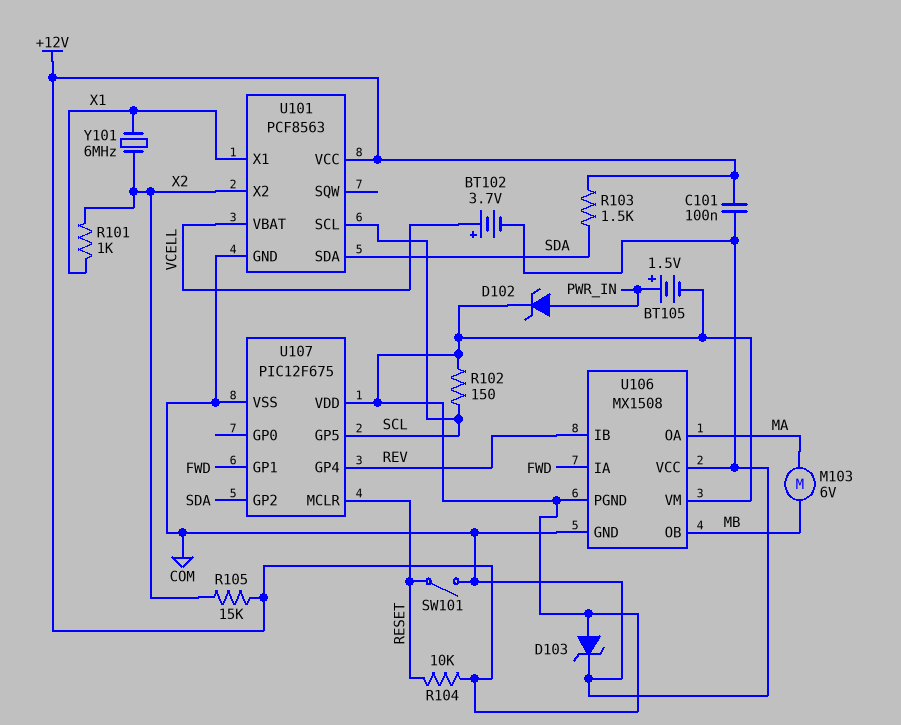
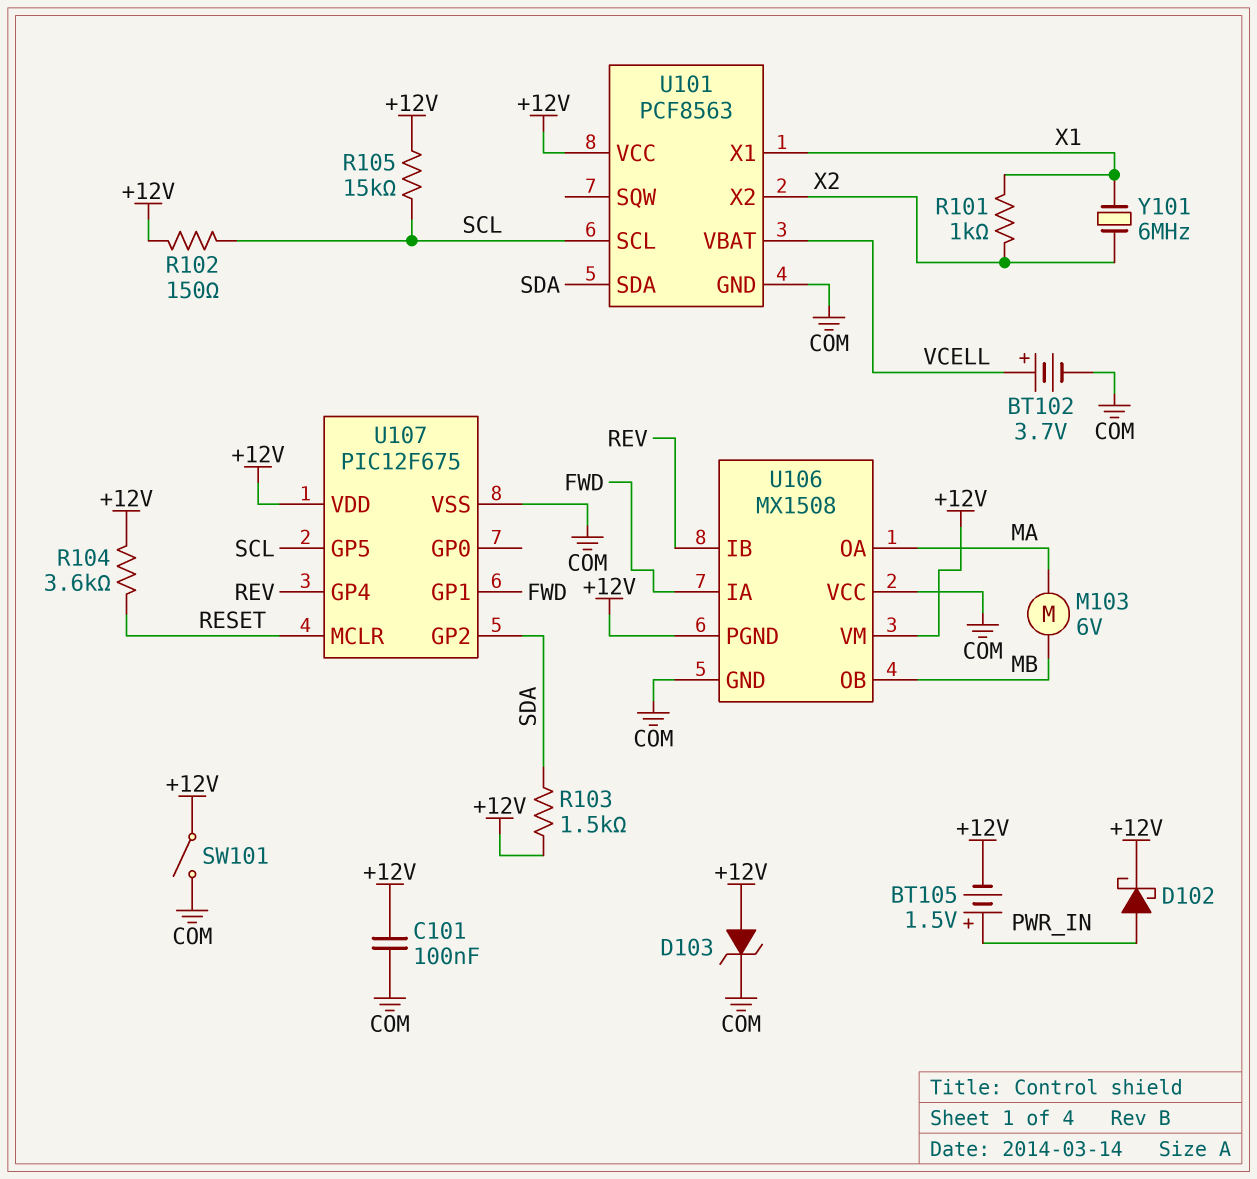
D102: zener (A PWR_IN, K +12V) -> schottky (A PWR_IN, K +12V)
R104: 10k (+12V, RESET) -> 3.6k (+12V, RESET)
R105: 15k (+12V, X2) -> 15k (+12V, SCL)
SW101: switch (COM, RESET) -> switch (+12V, COM)

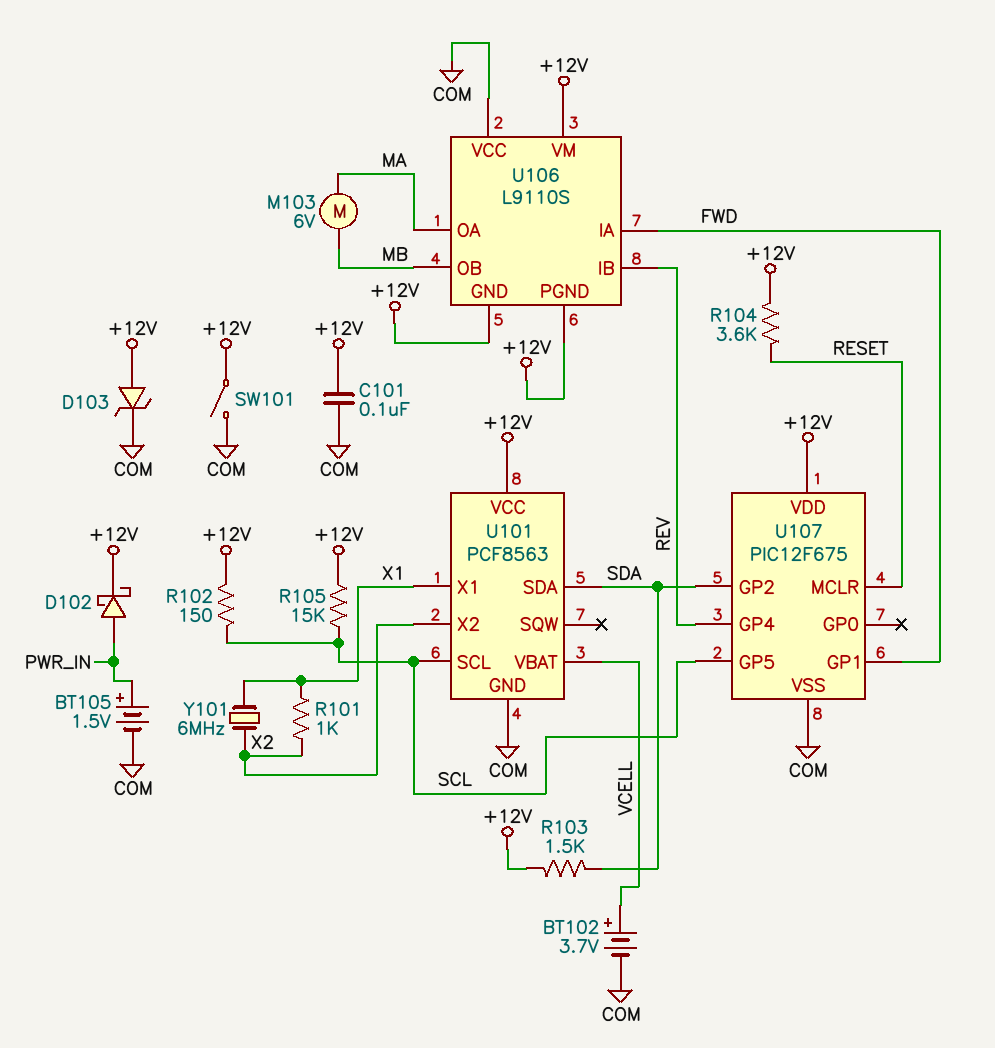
BT105: 1.5V (plus PWR_IN, minus +12V) -> 1.5V (plus PWR_IN, minus COM)
U106: MX1508 -> L9110S
U106 pin GND: COM -> +12V

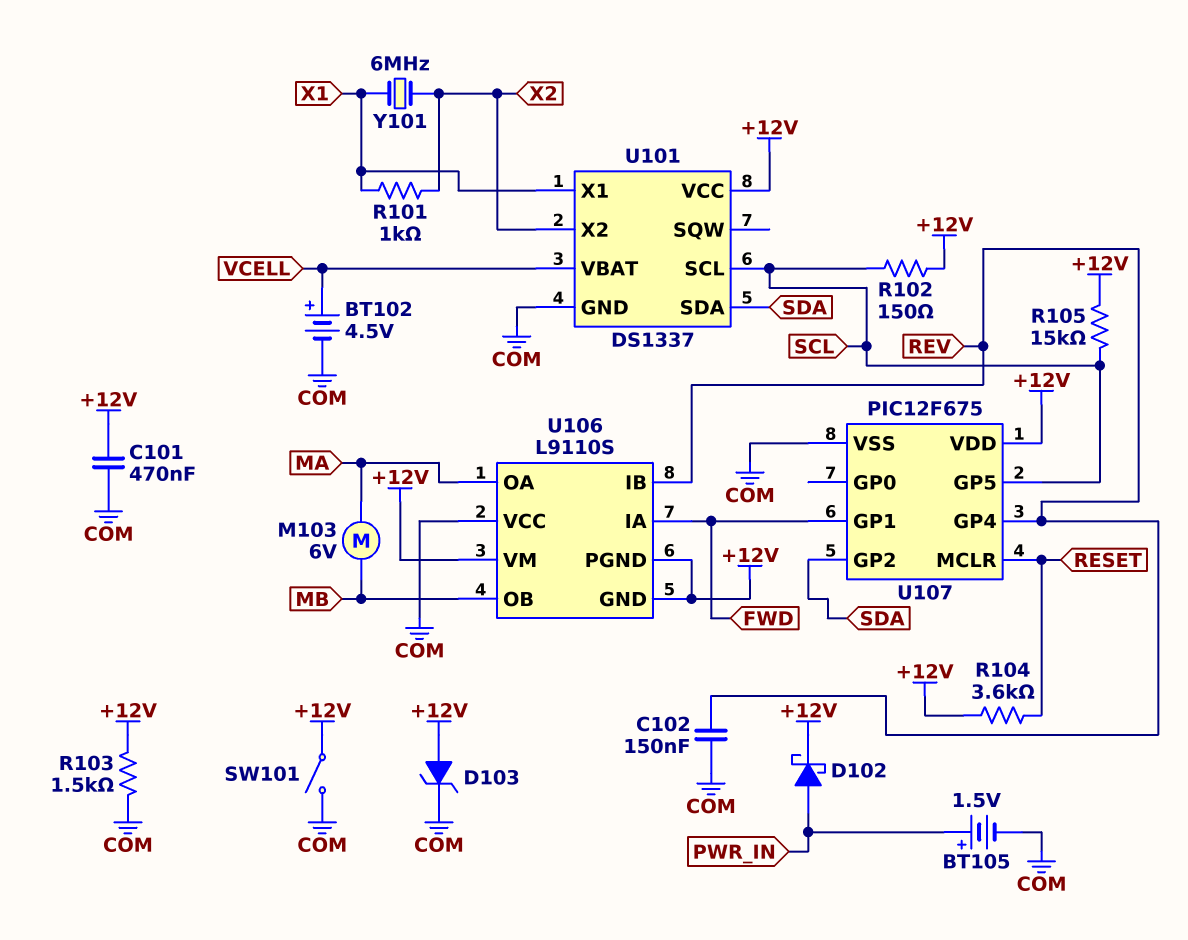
BT102: 3.7V (plus VCELL, minus COM) -> 4.5V (plus VCELL, minus COM)
C101: 100nF (+12V, COM) -> 470nF (+12V, COM)
C102: none -> 150nF (COM, REV)
R103: 1.5k (+12V, SDA) -> 1.5k (+12V, COM)
U101: PCF8563 -> DS1337

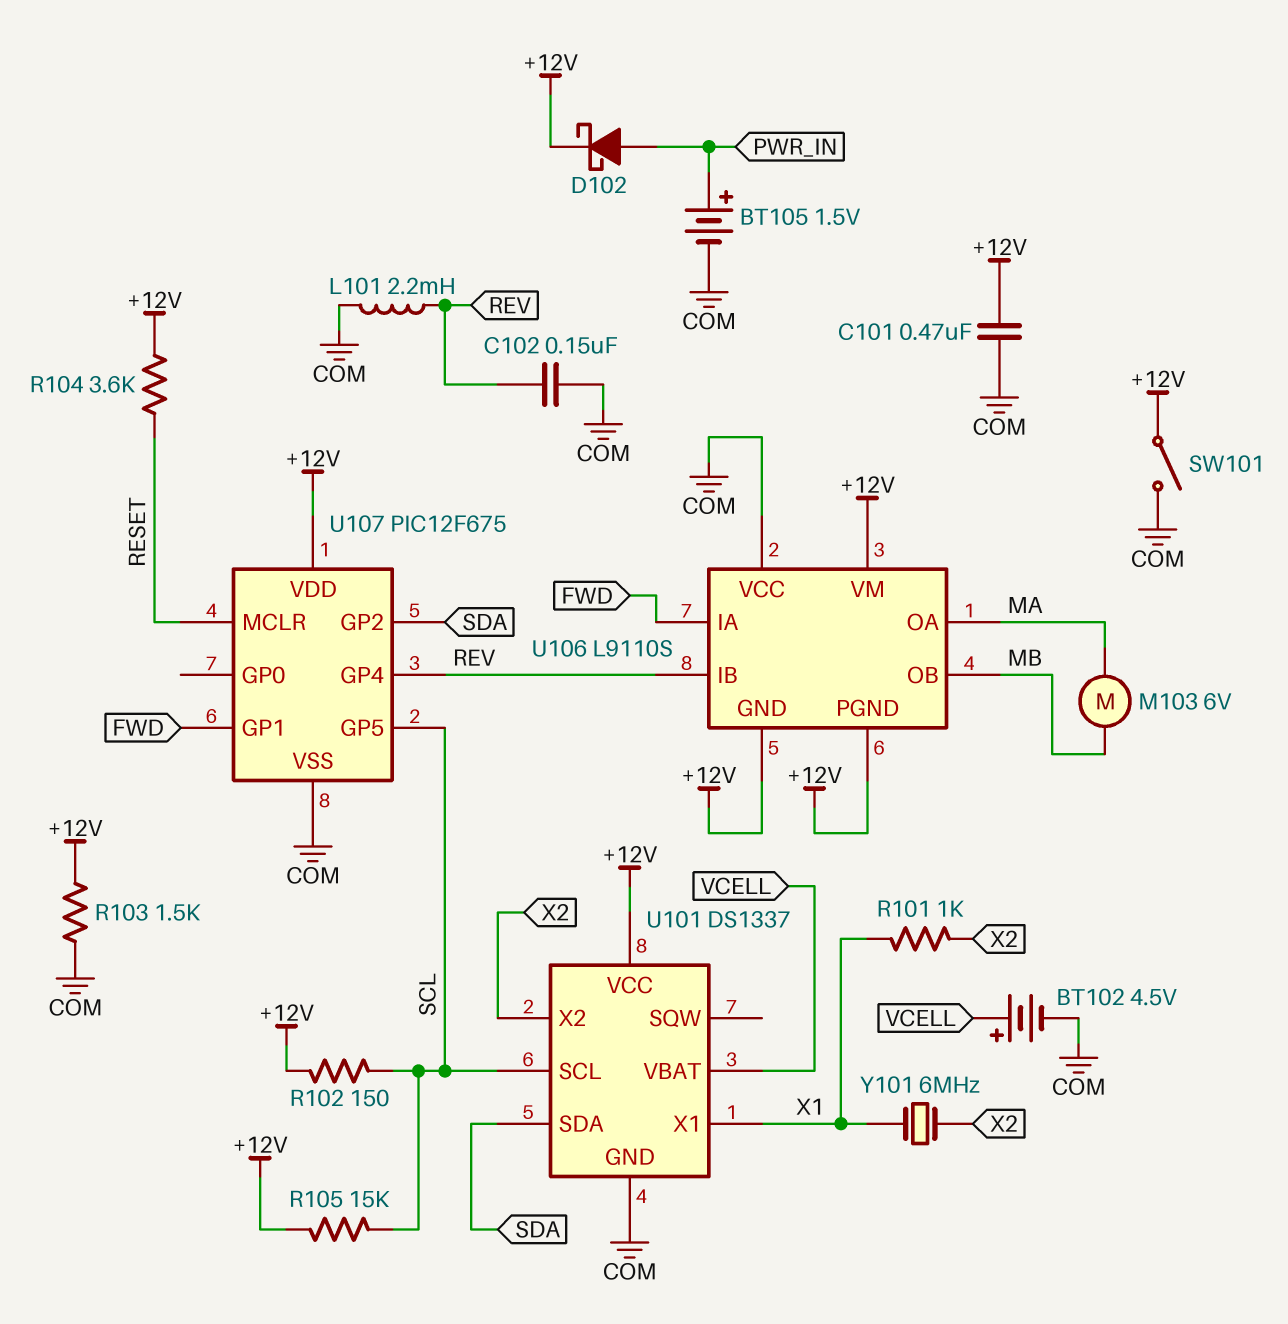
D103: zener (A +12V, K COM) -> none
L101: none -> 2.2mH (COM, REV)

